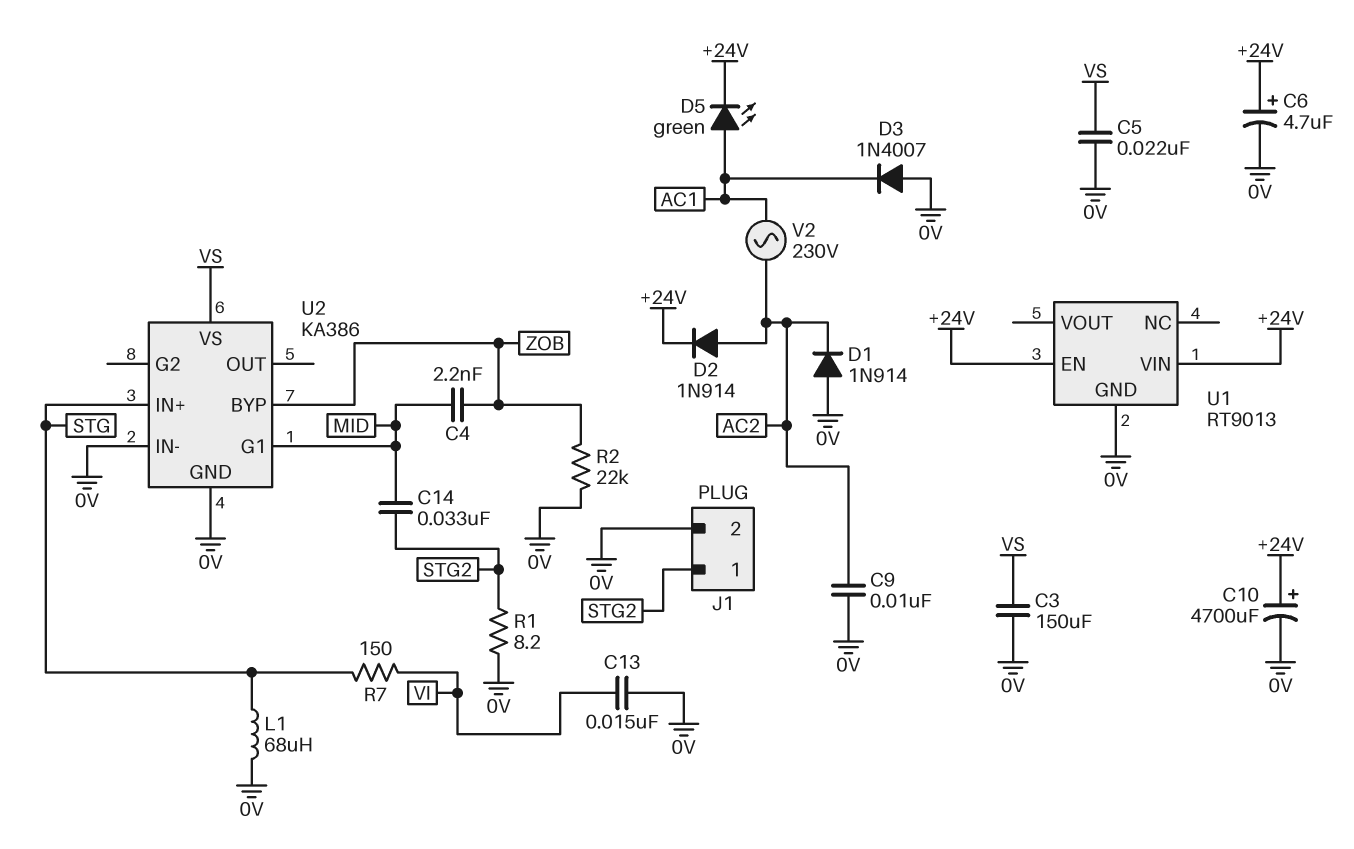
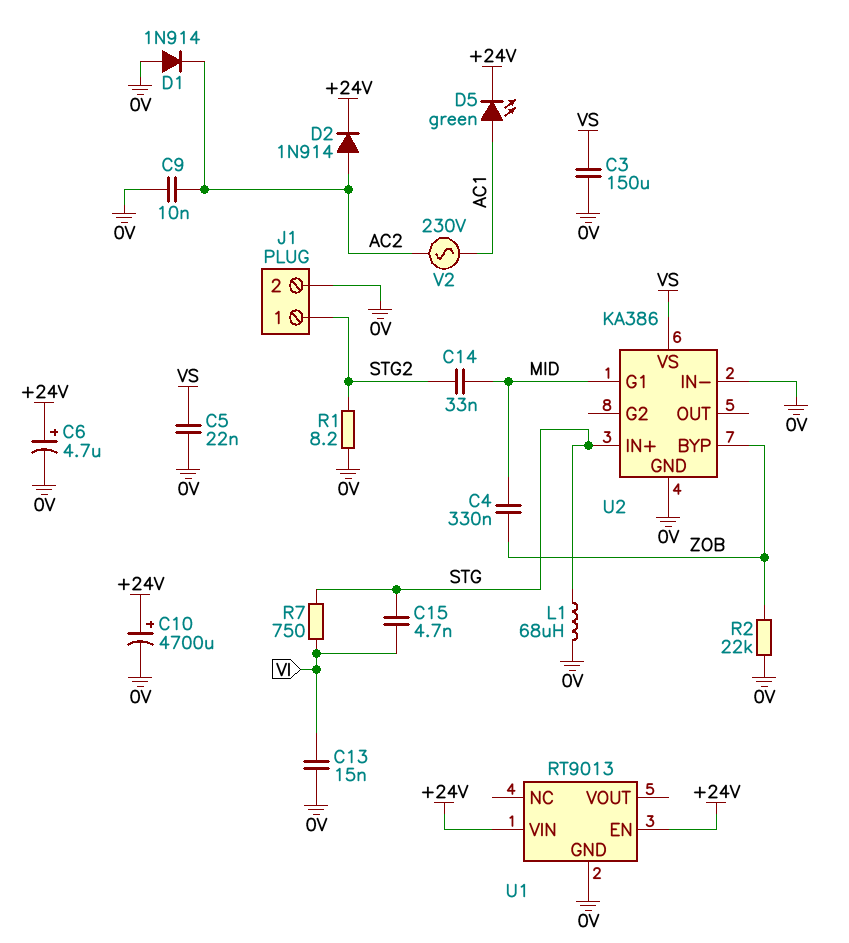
C4: 2.2nF (MID, ZOB) -> 330nF (MID, ZOB)
C15: none -> 4.7nF (STG, VI)
D3: diode 1N4007 (A 0V, K AC1) -> none
R7: 150 (STG, VI) -> 750 (STG, VI)

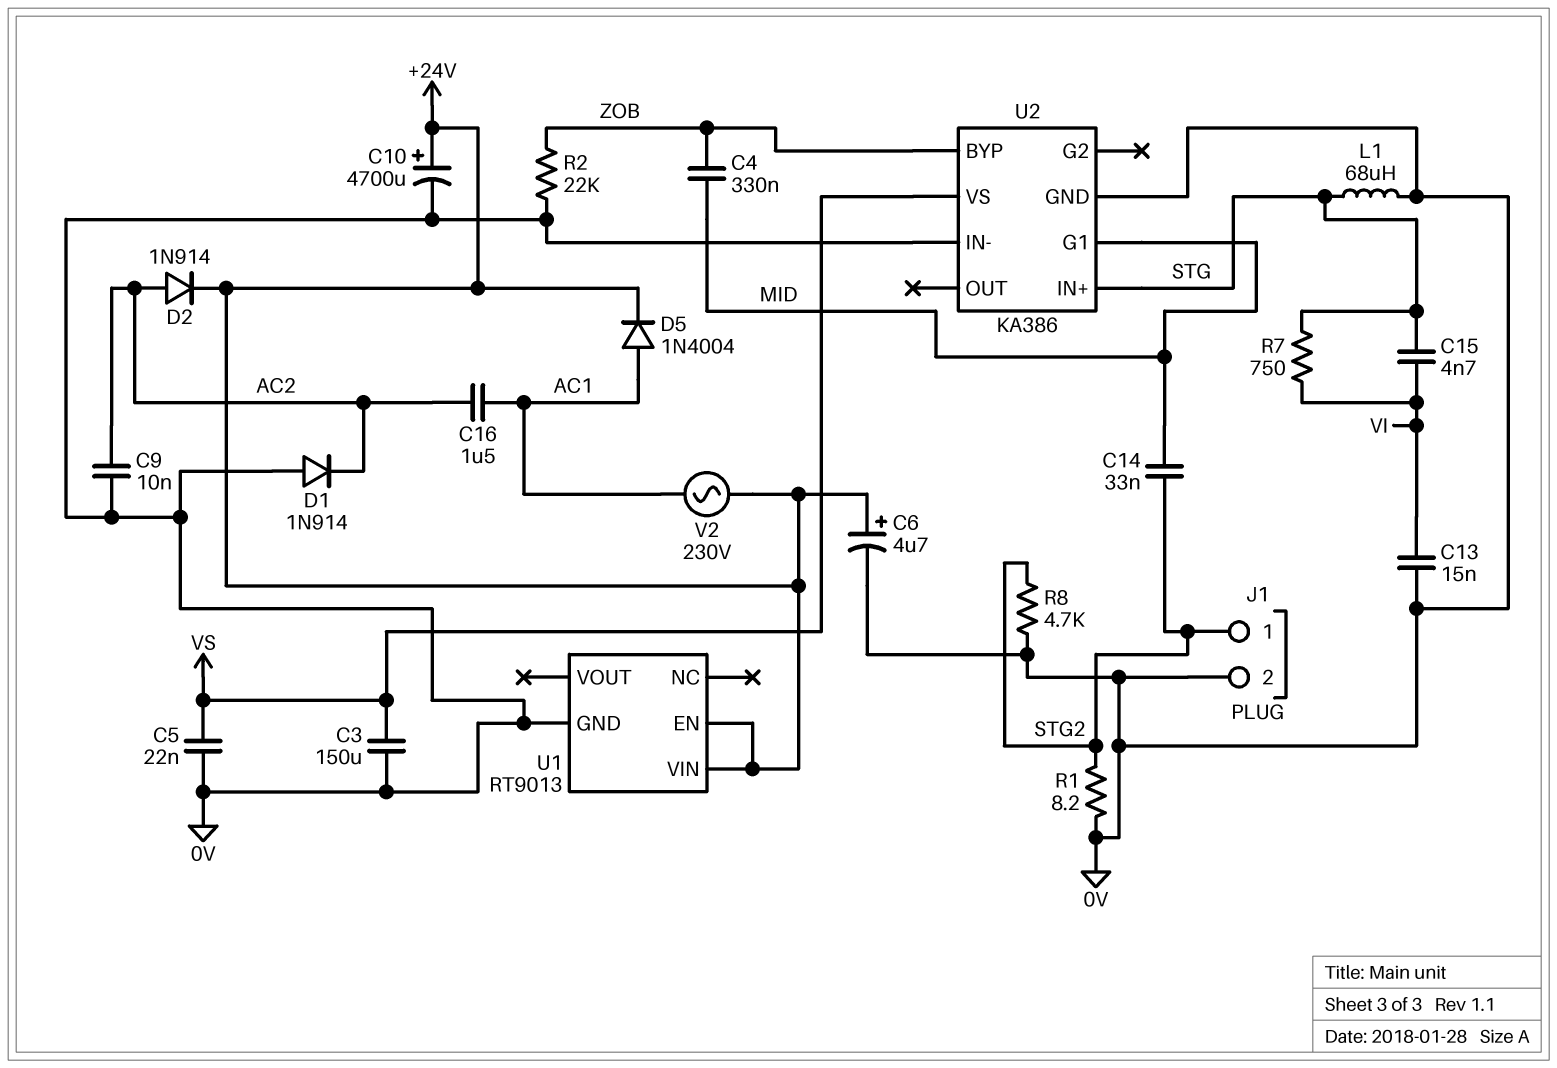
C16: none -> 1.5uF (AC1, AC2)
D5: LED green (A AC1, K +24V) -> diode 1N4004 (A AC1, K +24V)
R8: none -> 4.7k (0V, STG2)
V2: AC 230V (AC1, AC2) -> AC 230V (+24V, AC1)

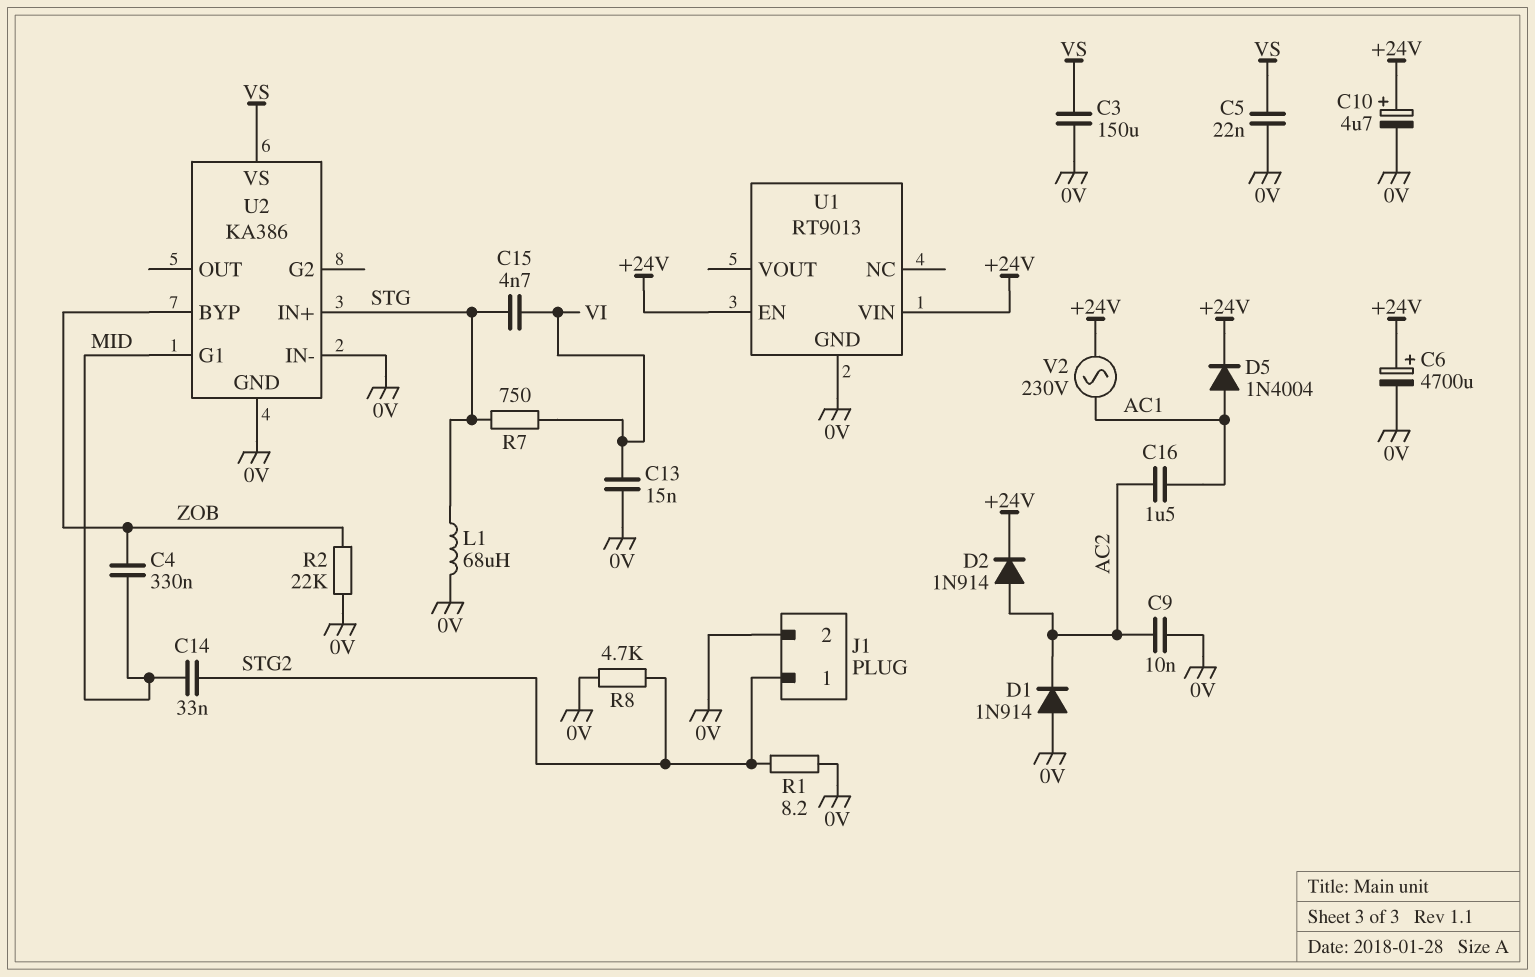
C6: 4.7uF (plus +24V, minus 0V) -> 4700uF (plus +24V, minus 0V)
C10: 4700uF (plus +24V, minus 0V) -> 4.7uF (plus +24V, minus 0V)

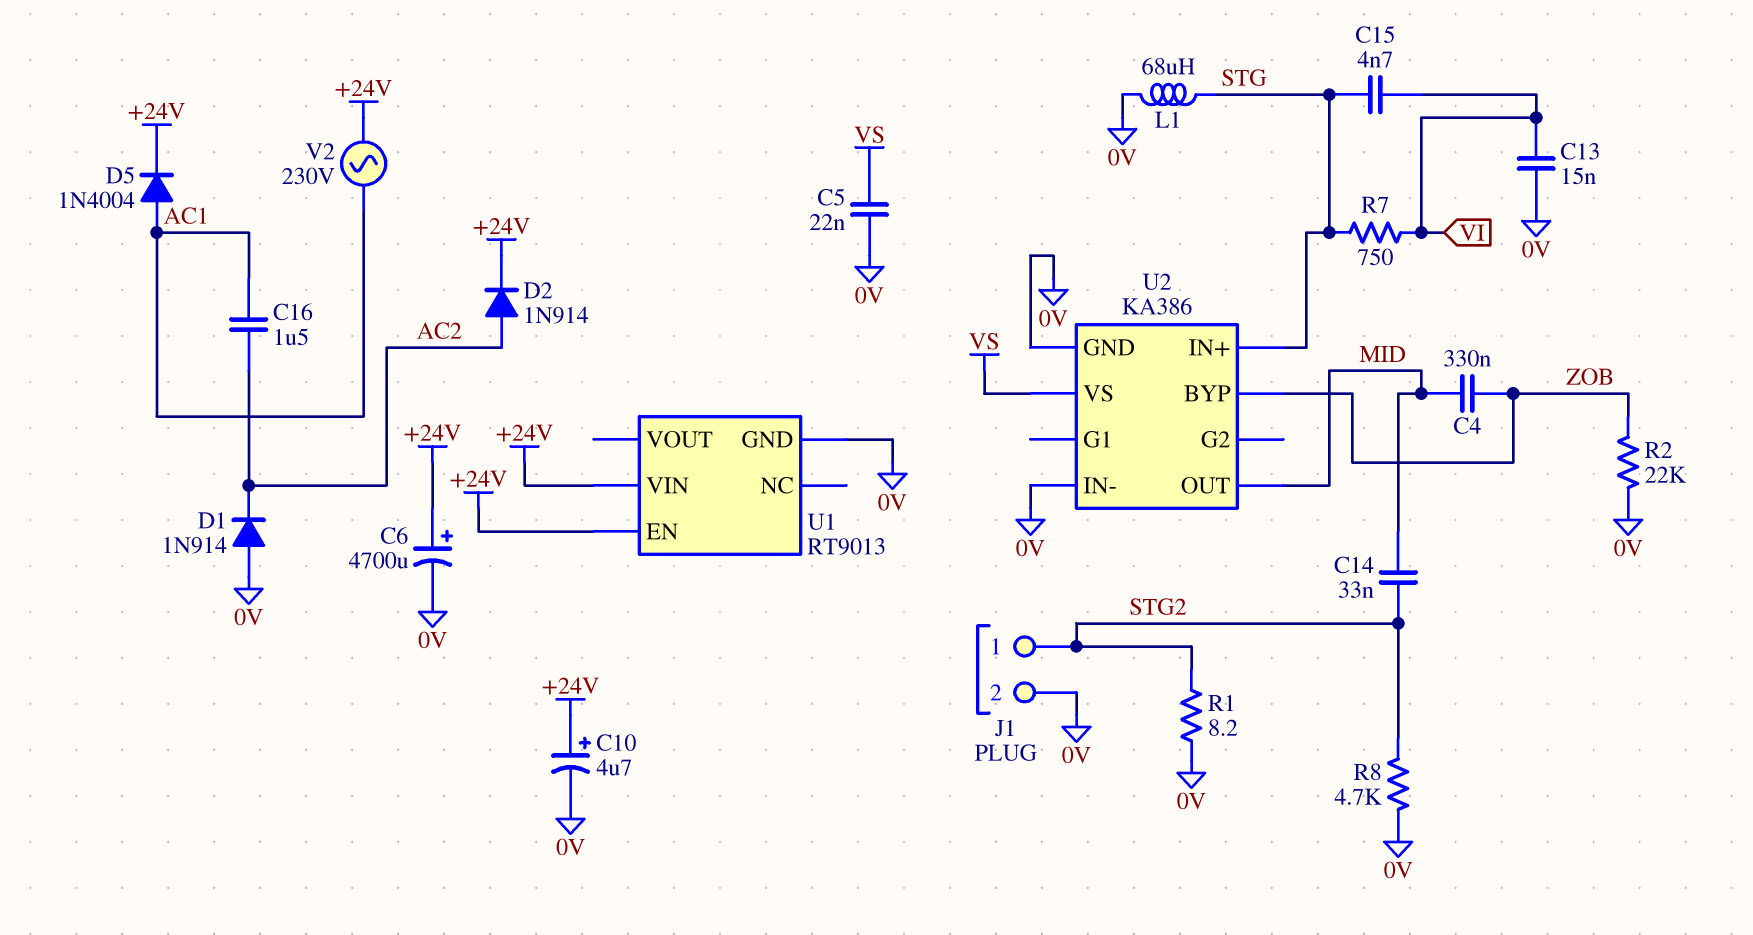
C3: 150uF (0V, VS) -> none
C9: 10nF (0V, AC2) -> none
U2 pin G1: MID -> none
U2 pin OUT: none -> MID

